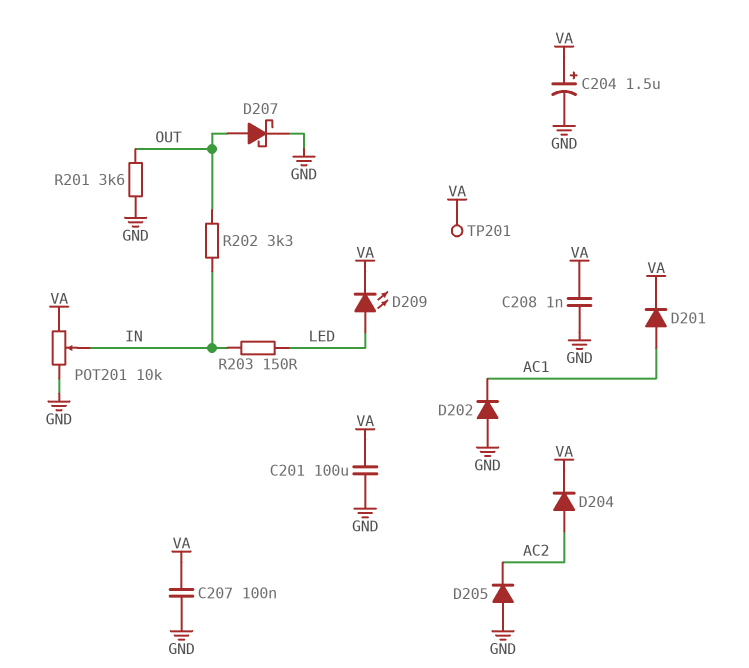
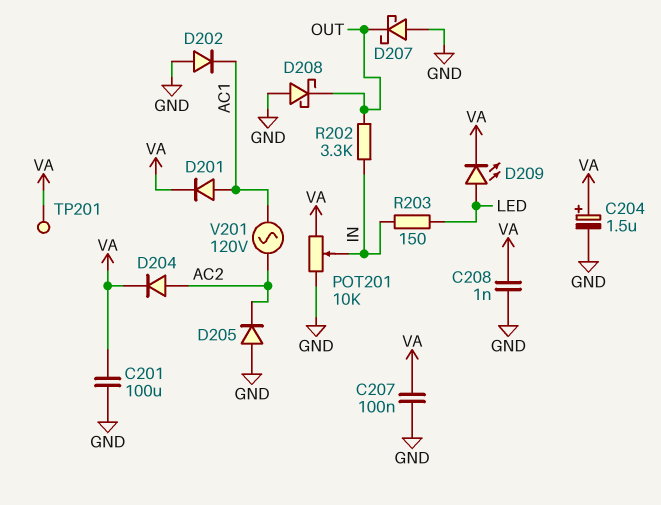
D207: schottky (A OUT, K GND) -> schottky (A GND, K OUT)
D208: none -> schottky (A GND, K OUT)
R201: 3.6k (GND, OUT) -> none
V201: none -> AC 120V (AC1, AC2)

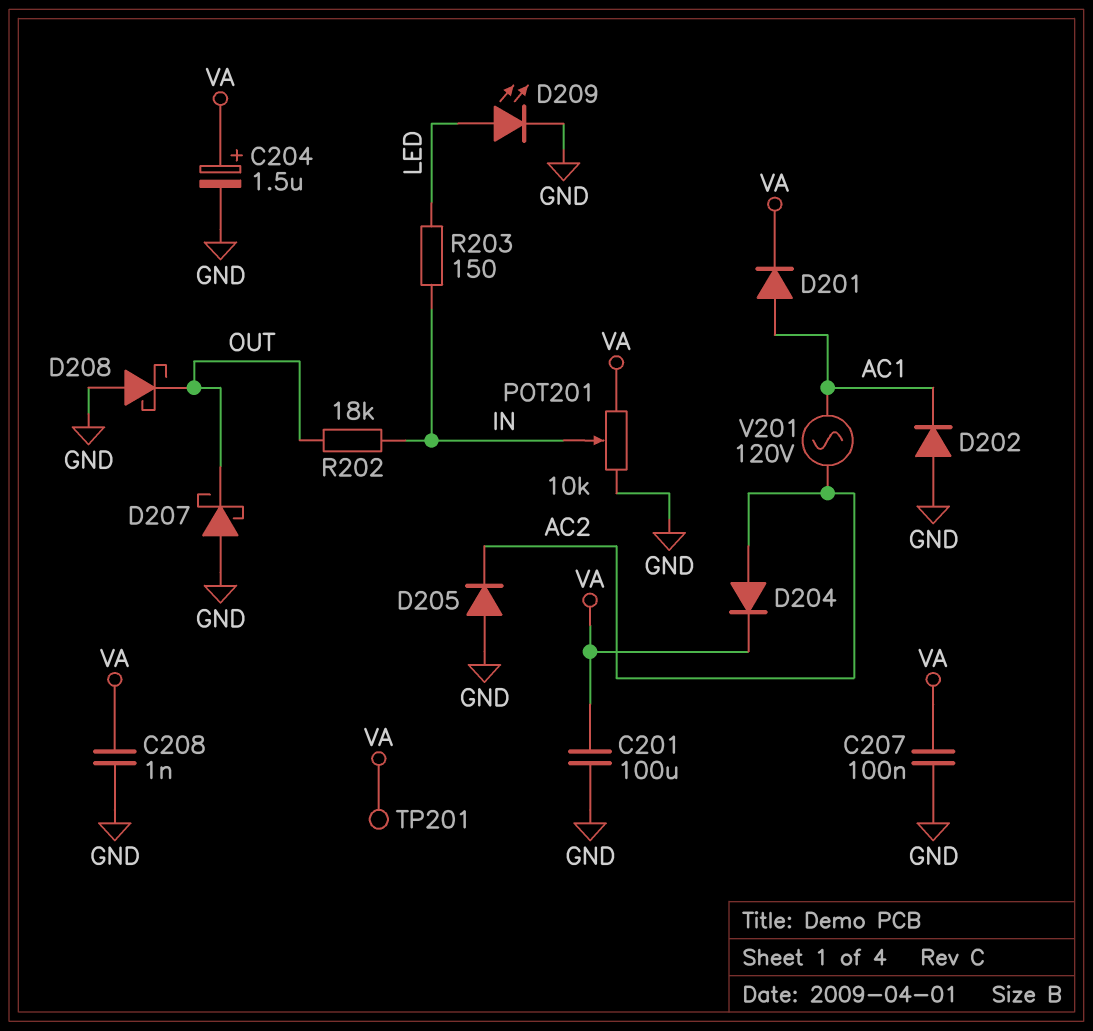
D209: LED (A LED, K VA) -> LED (A LED, K GND)
R202: 3.3k (IN, OUT) -> 18k (IN, OUT)

